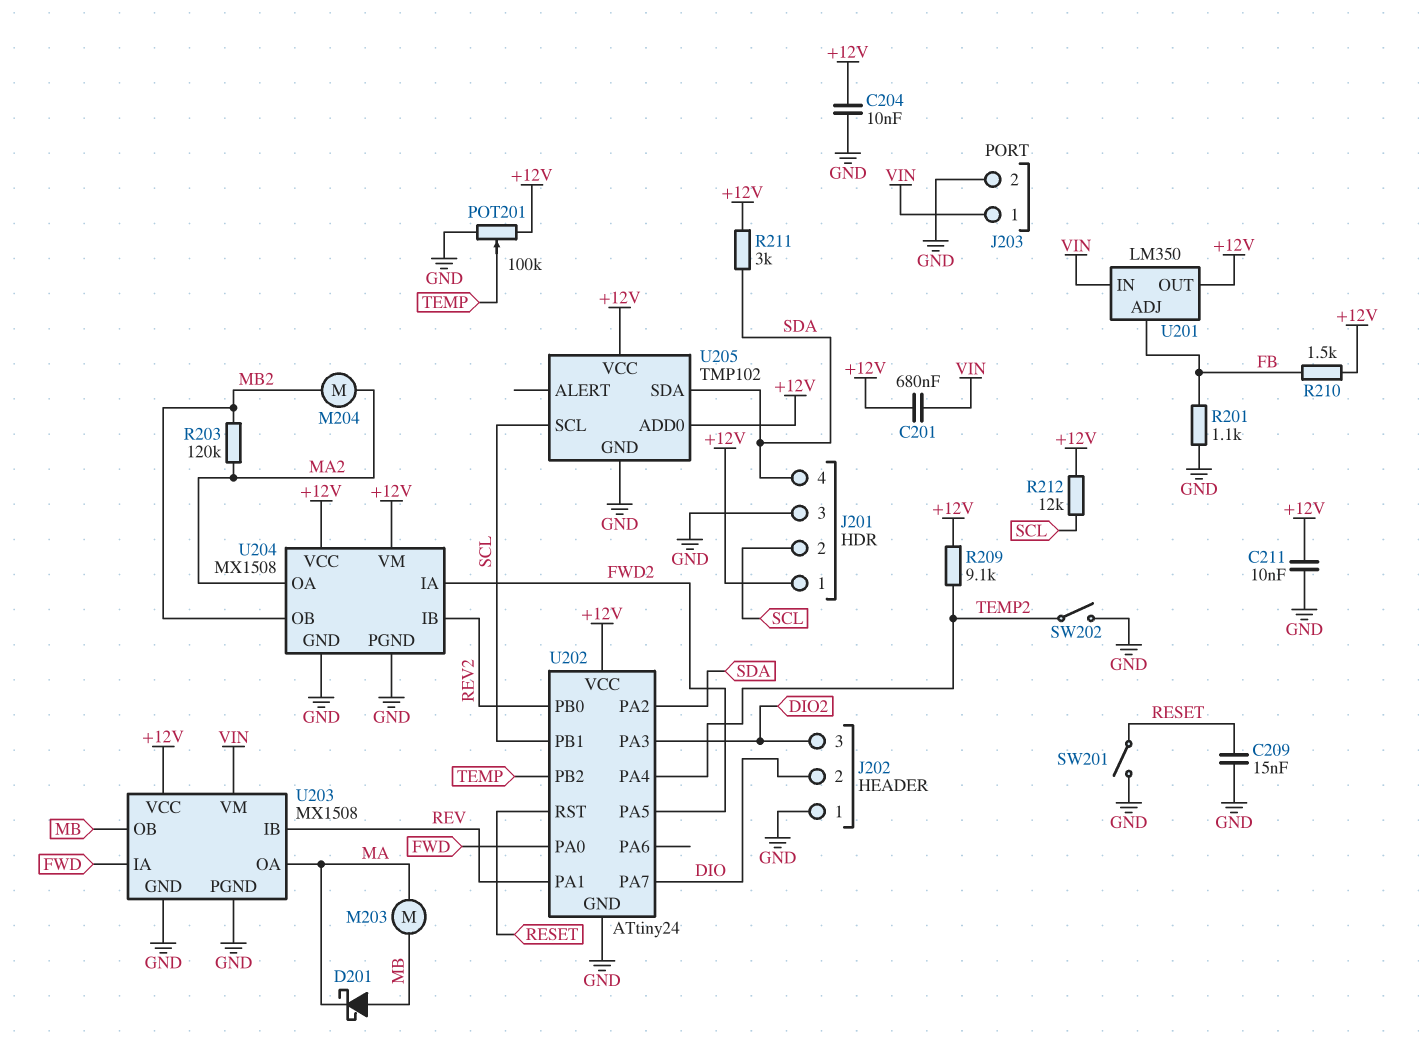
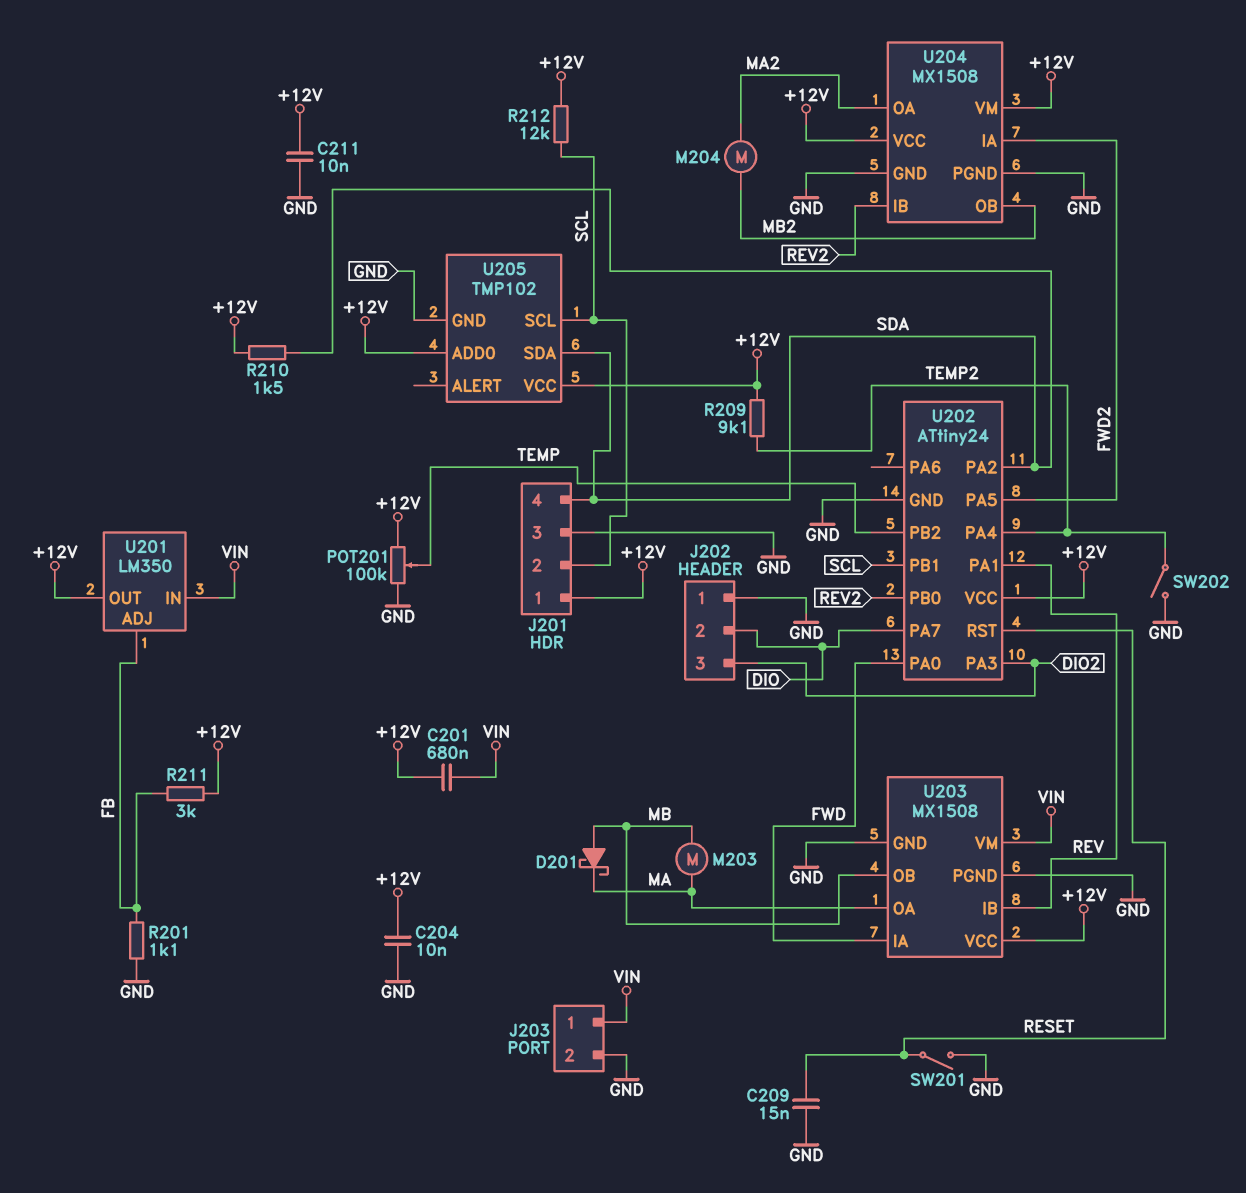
R203: 120k (MA2, MB2) -> none
R210: 1.5k (+12V, FB) -> 1.5k (+12V, SDA)
R211: 3k (+12V, SDA) -> 3k (+12V, FB)

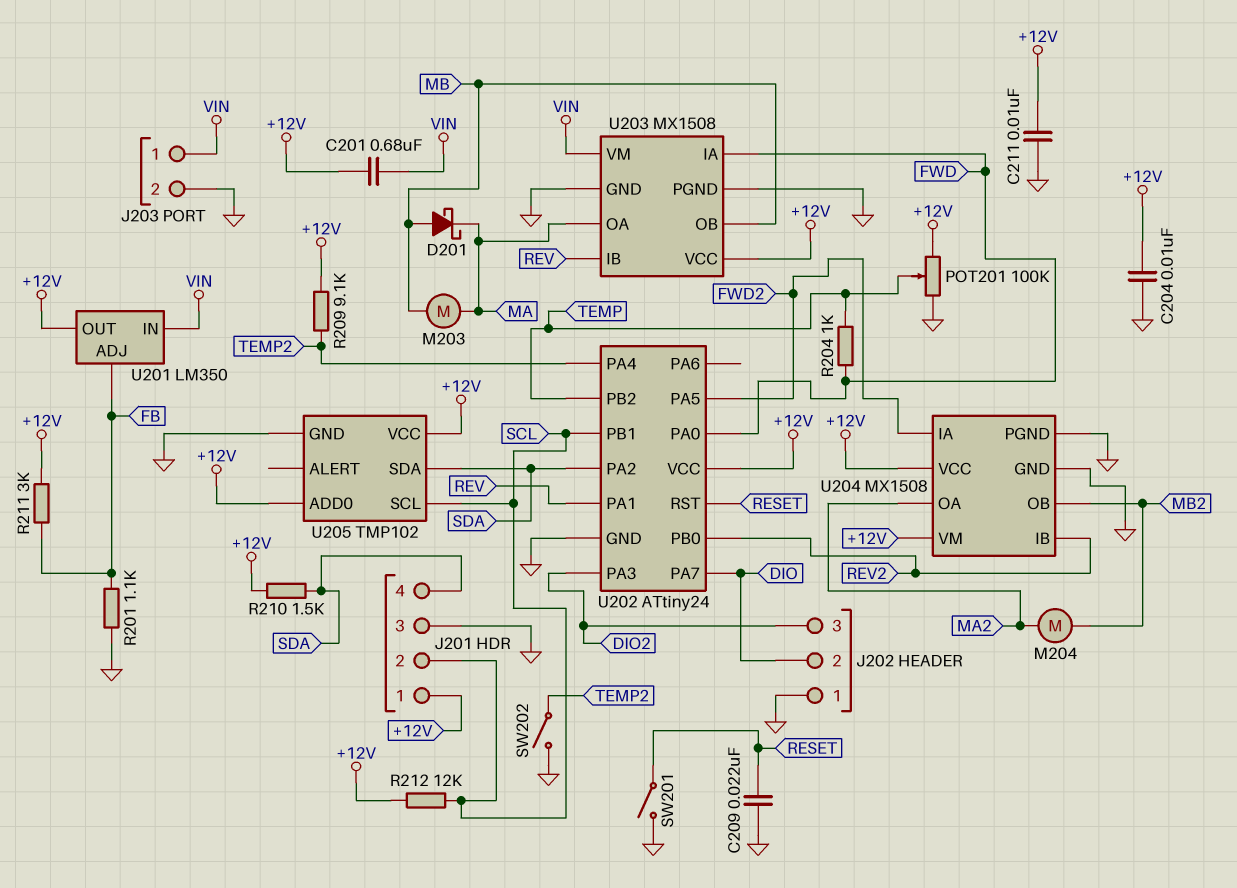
C209: 15nF (GND, RESET) -> 22nF (GND, RESET)
R204: none -> 1k (FWD, TEMP)

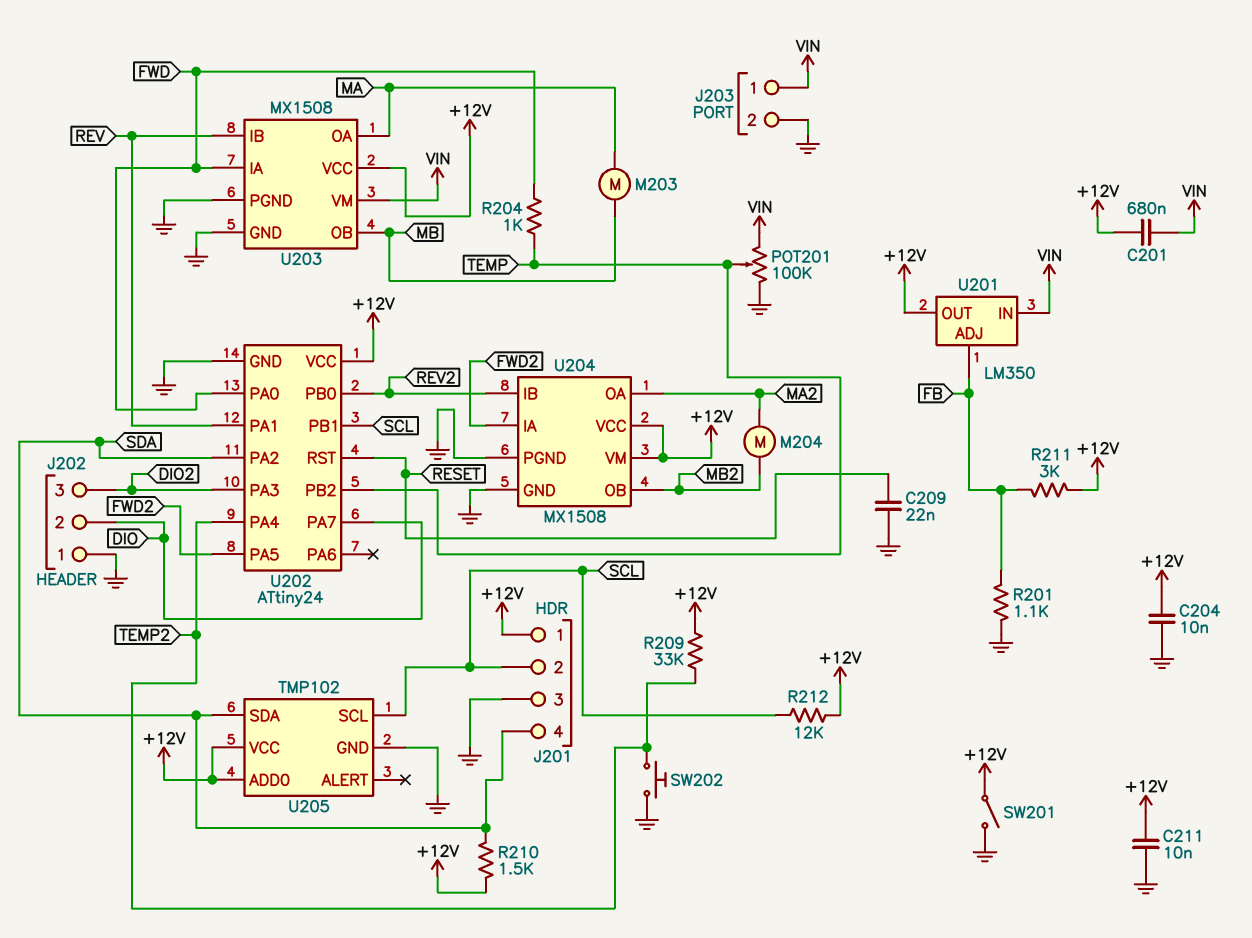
D201: schottky (A MB, K MA) -> none
POT201: 100k (+12V, GND, wiper TEMP) -> 100k (GND, VIN, wiper TEMP)
R209: 9.1k (+12V, TEMP2) -> 33k (+12V, TEMP2)
SW201: switch (GND, RESET) -> switch (+12V, GND)
SW202: switch (GND, TEMP2) -> button (GND, TEMP2)

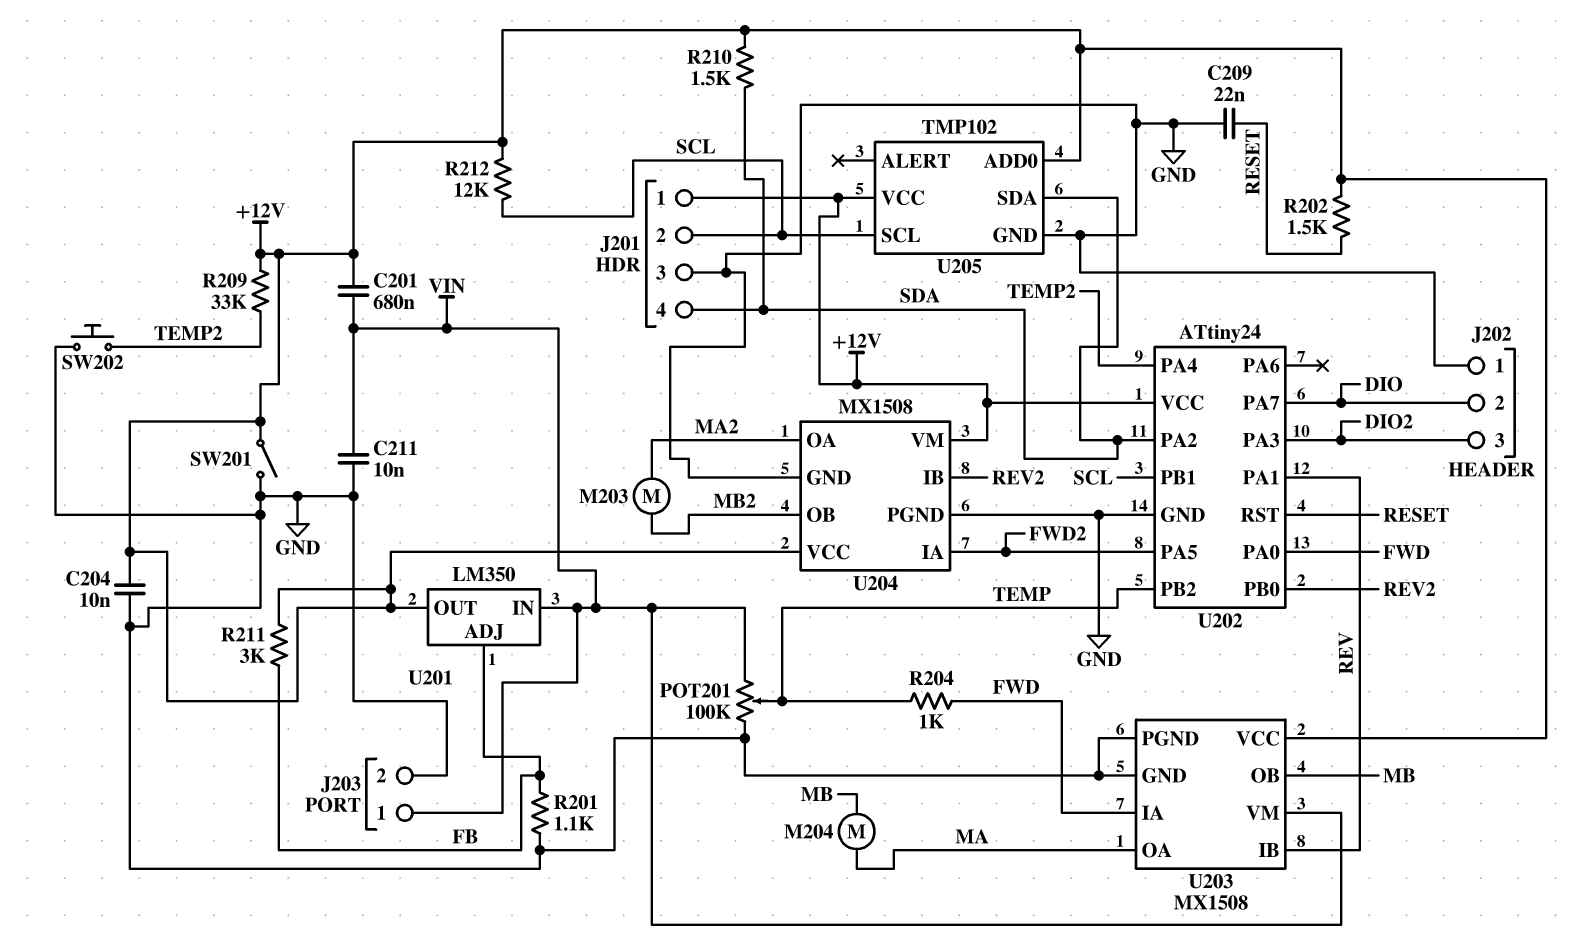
C211: 10nF (+12V, GND) -> 10nF (GND, VIN)
M203: motor (MA, MB) -> motor (MA2, MB2)
M204: motor (MA2, MB2) -> motor (MA, MB)
R202: none -> 1.5k (+12V, RESET)

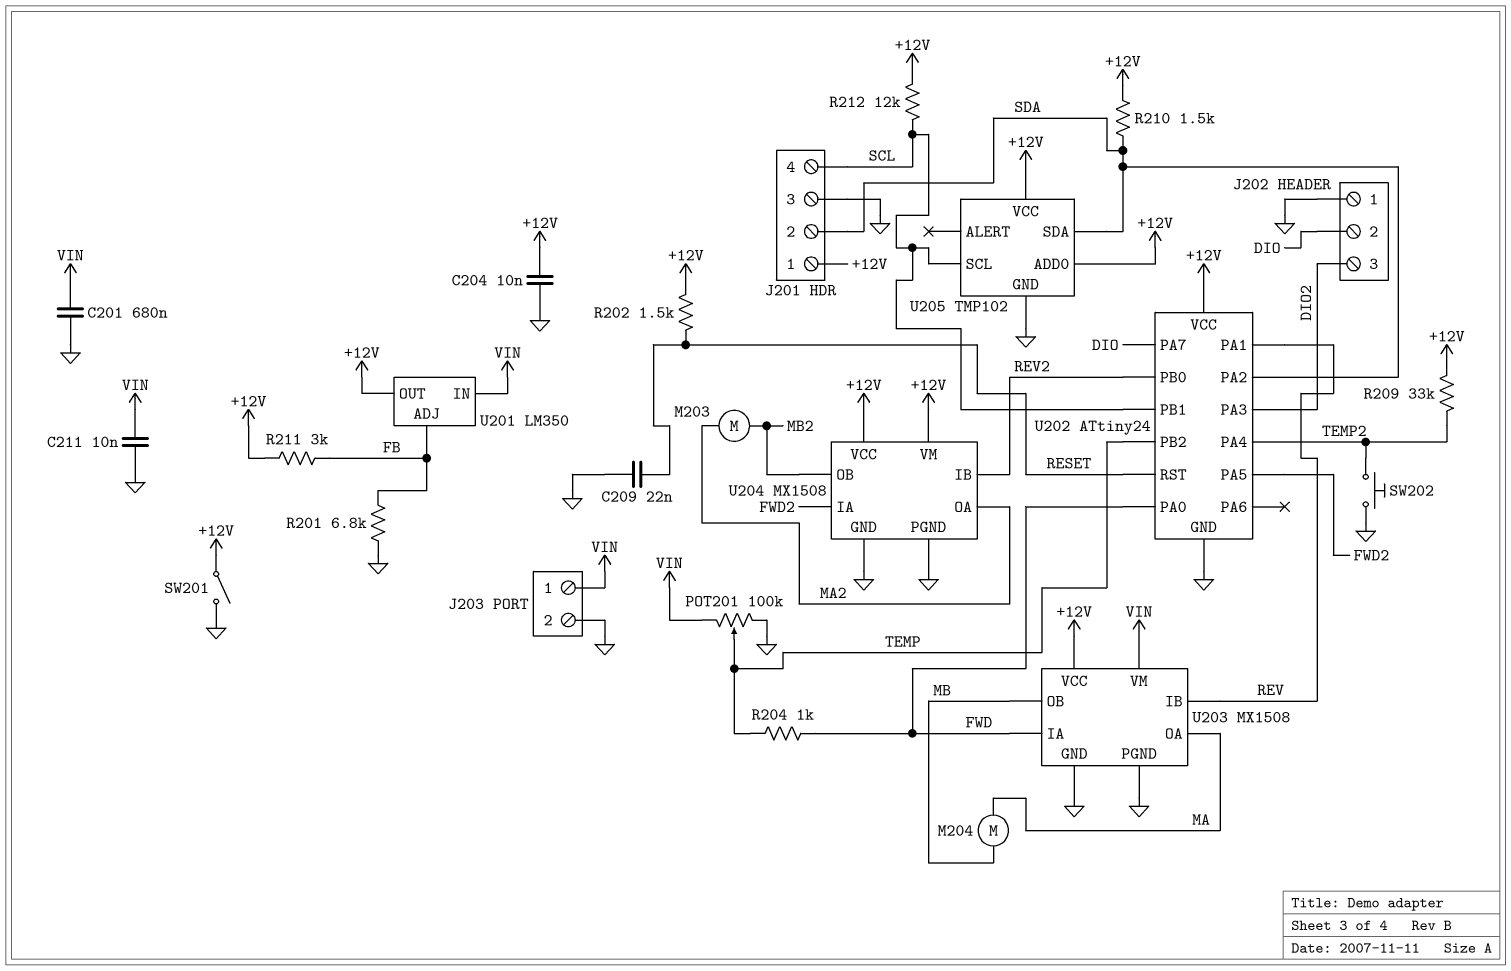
C201: 680nF (+12V, VIN) -> 680nF (GND, VIN)
J201 pin 2: SCL -> SDA
J201 pin 4: SDA -> SCL
R201: 1.1k (FB, GND) -> 6.8k (FB, GND)

